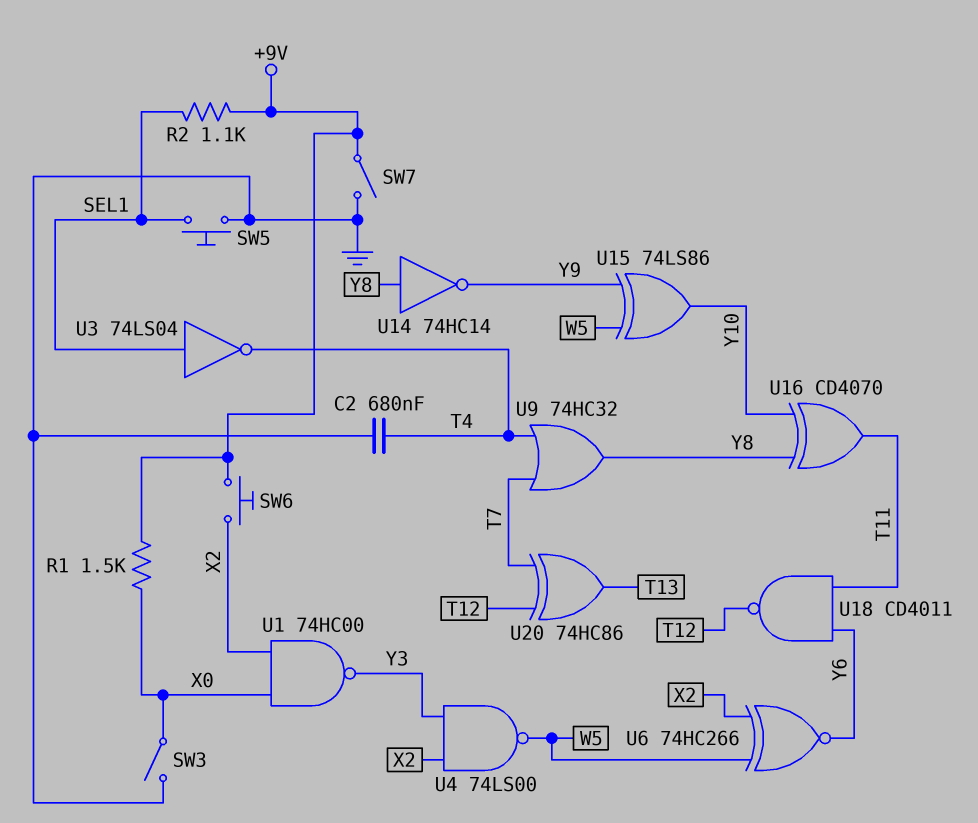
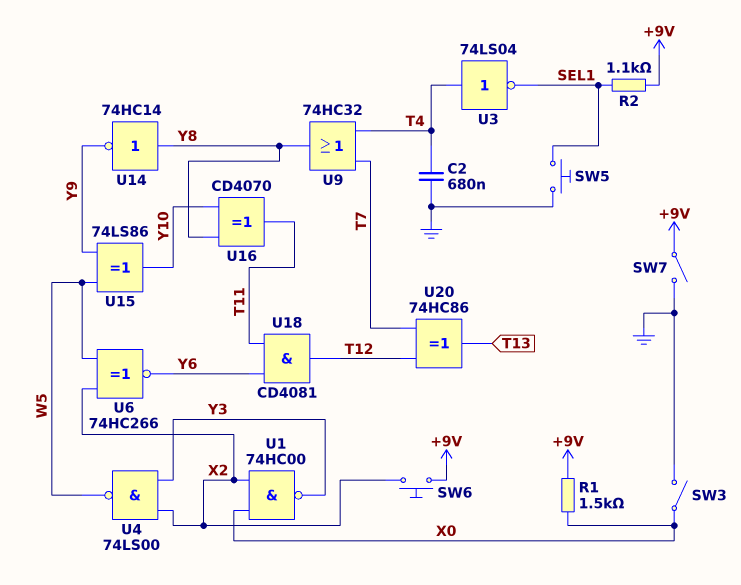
U3: NOT 74LS04 (in SEL1, out T4) -> NOT 74LS04 (in T4, out SEL1)
U18: NAND CD4011 (in T11, in Y6, out T12) -> AND CD4081 (in T11, in Y6, out T12)

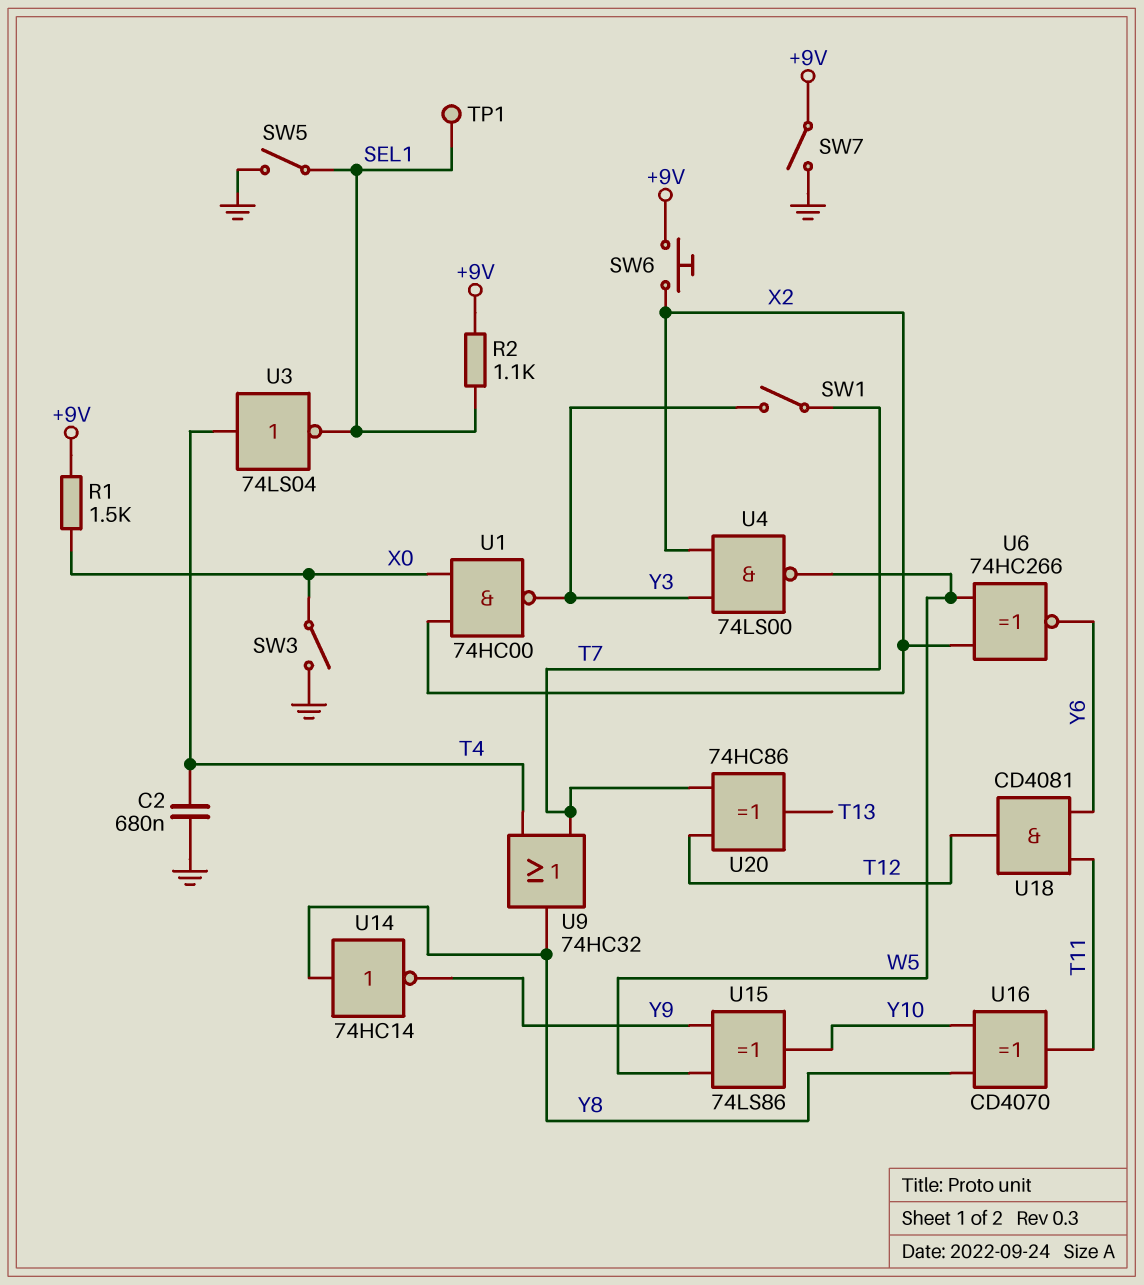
SW1: none -> switch (T7, Y3)
SW5: button (GND, SEL1) -> switch (GND, SEL1)
TP1: none -> test point (SEL1)

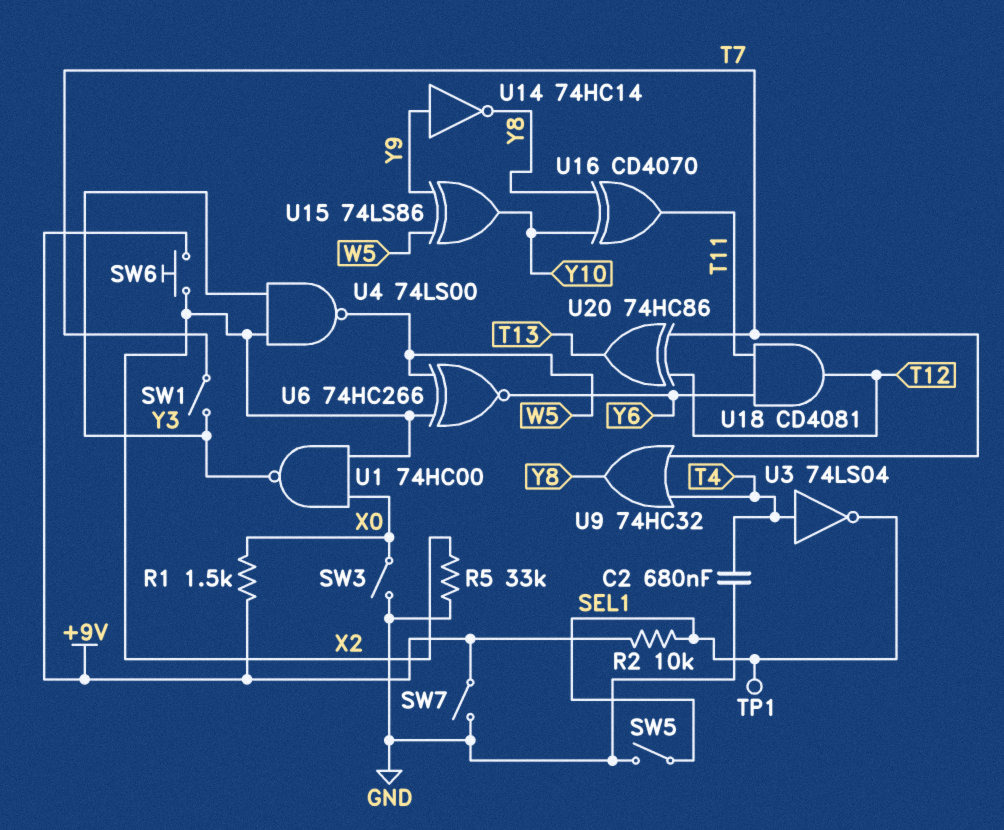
R2: 1.1k (+9V, SEL1) -> 10k (+9V, SEL1)
R5: none -> 33k (GND, X2)
U14: NOT 74HC14 (in Y8, out Y9) -> NOT 74HC14 (in Y9, out Y8)

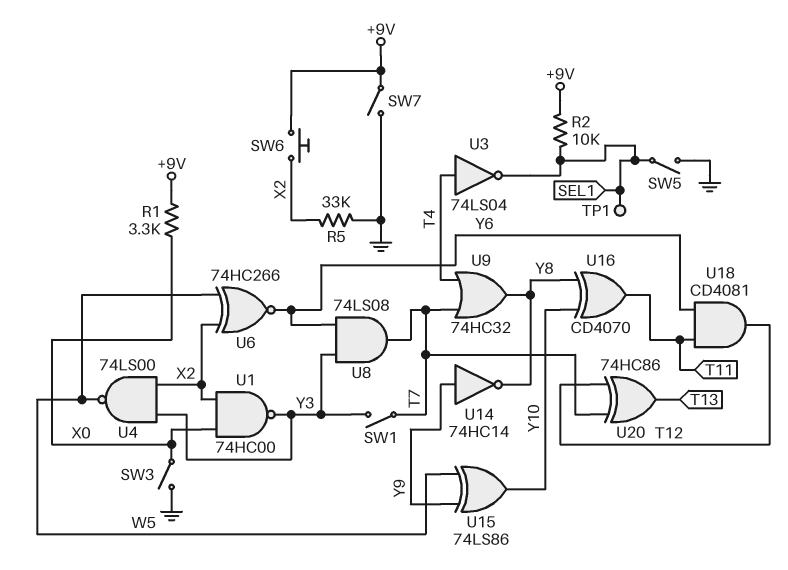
C2: 680nF (GND, T4) -> none
R1: 1.5k (+9V, X0) -> 3.3k (+9V, X0)
U8: none -> AND 74LS08 (in Y3, in Y6, out T7)

